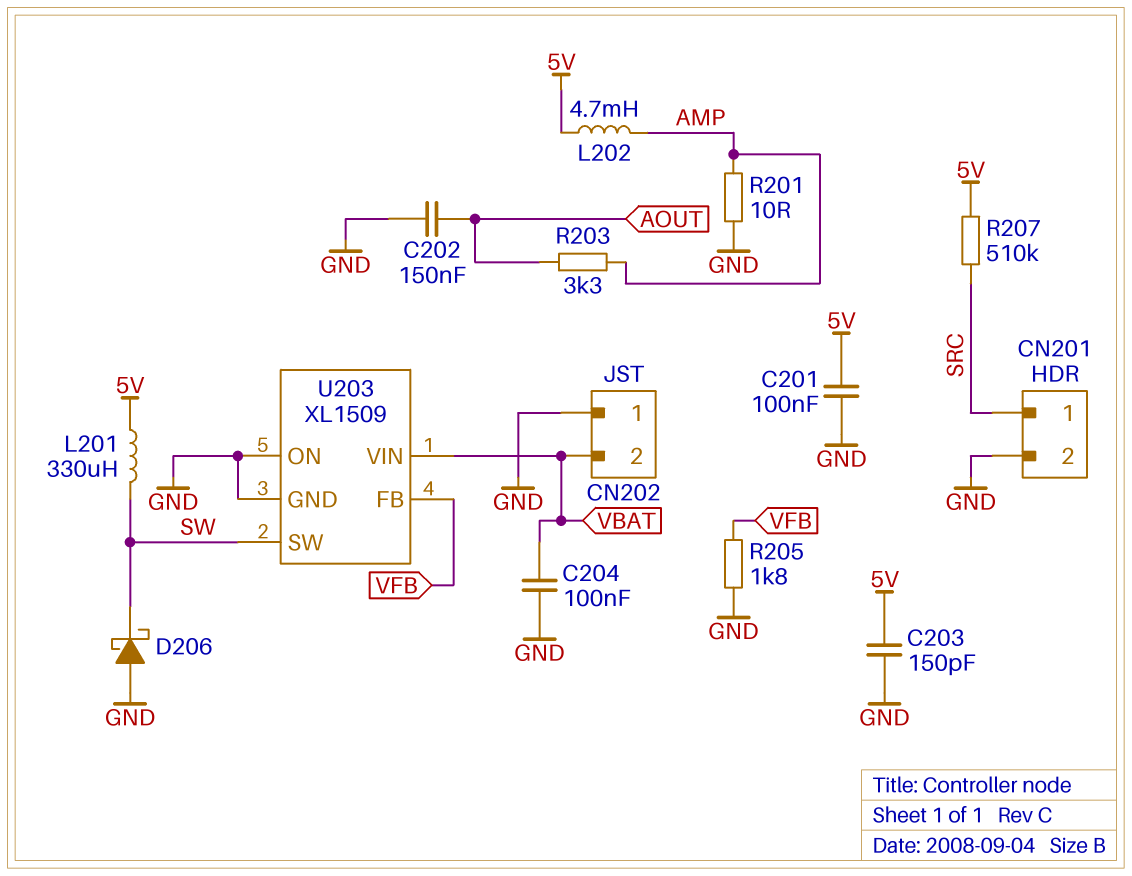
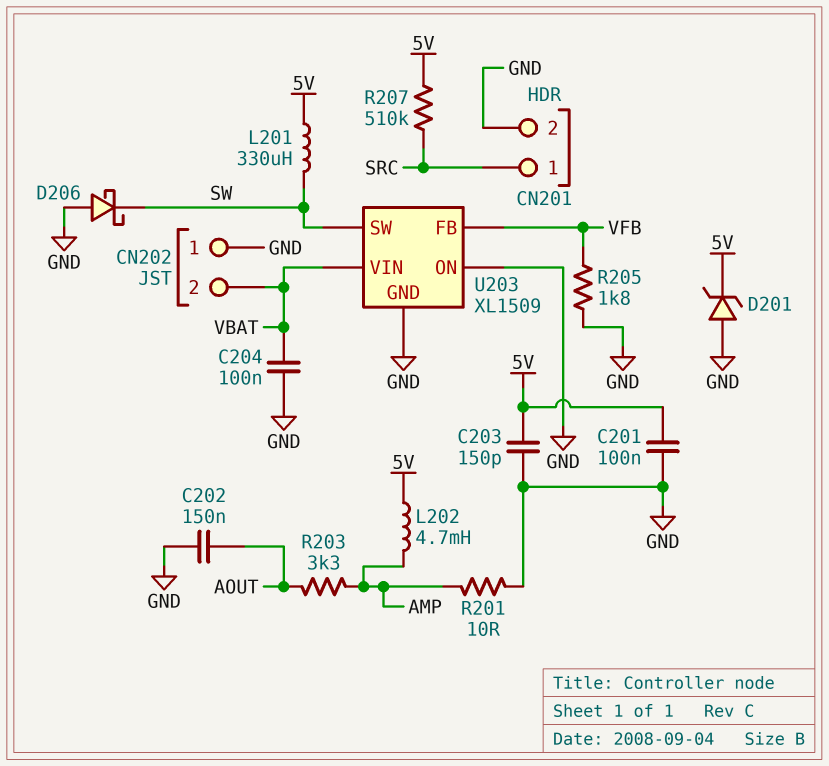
D201: none -> zener (A GND, K 5V)

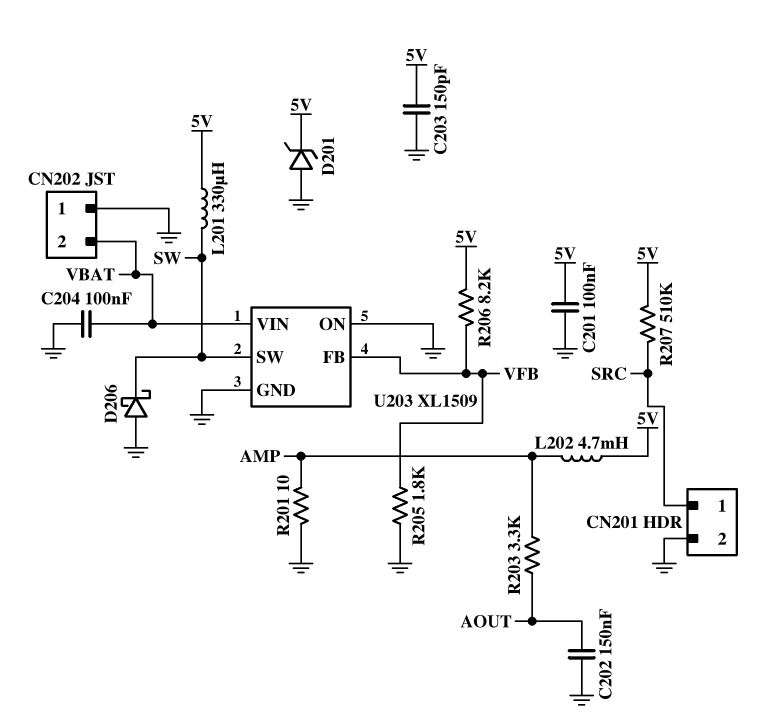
R206: none -> 8.2k (5V, VFB)

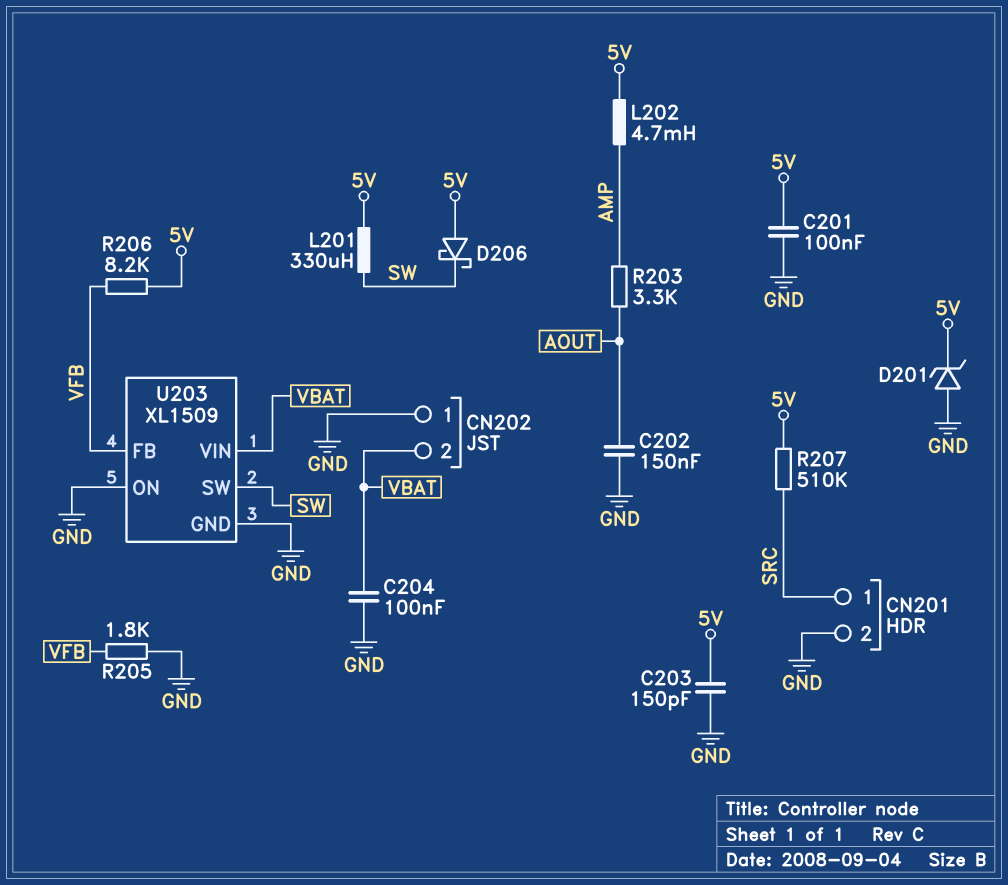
D206: schottky (A GND, K SW) -> schottky (A 5V, K SW)
R201: 10 (AMP, GND) -> none

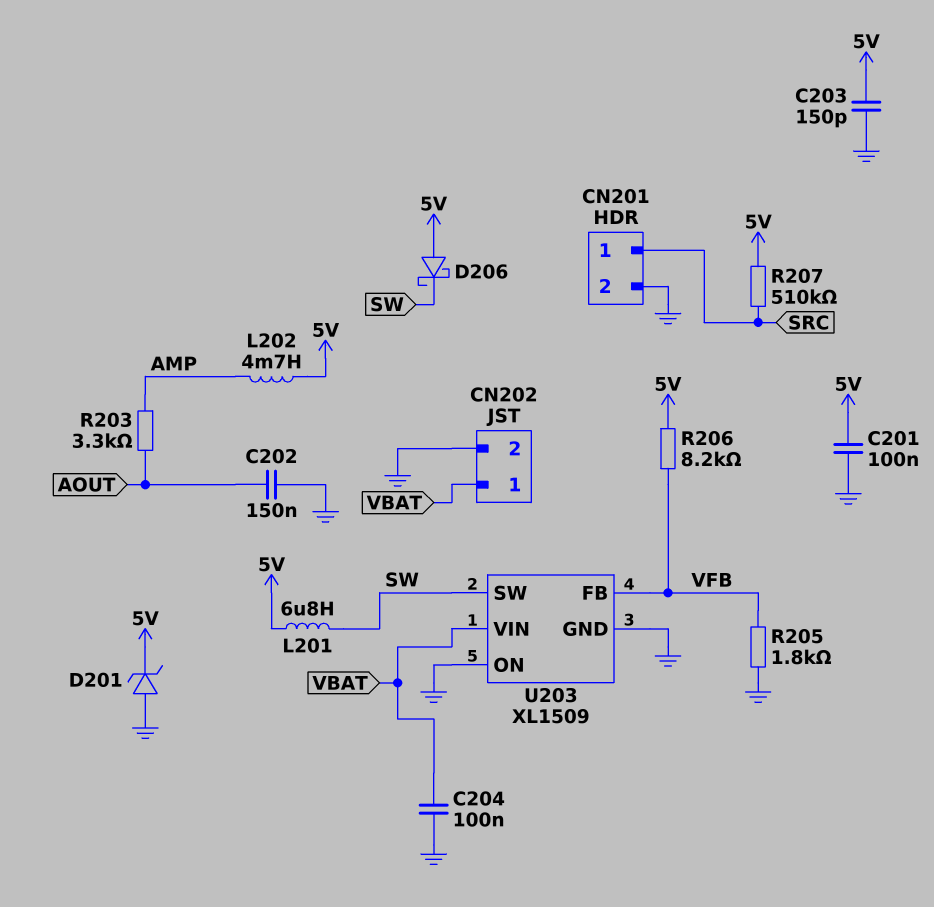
CN202 pin 1: GND -> VBAT
CN202 pin 2: VBAT -> GND
L201: 330uH (5V, SW) -> 6.8uH (5V, SW)

